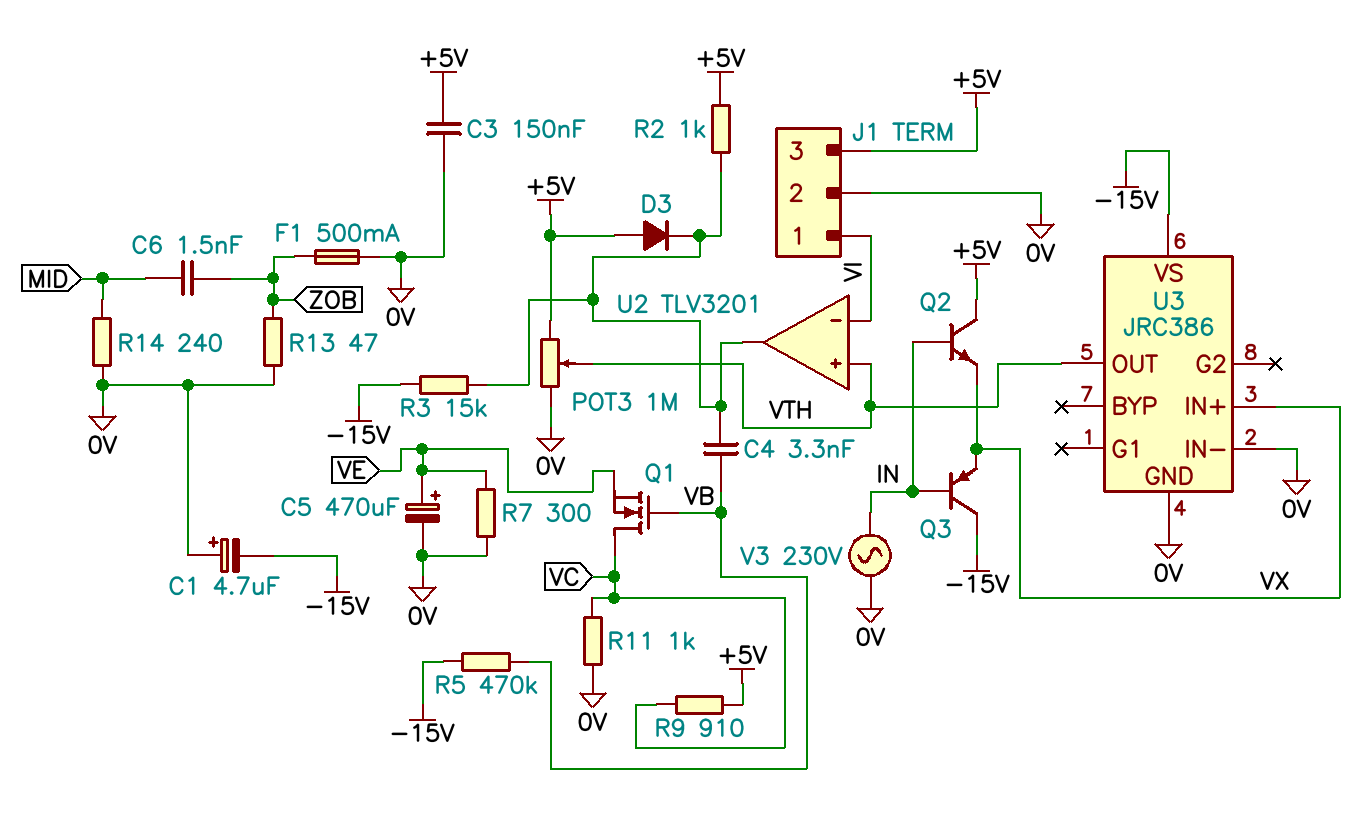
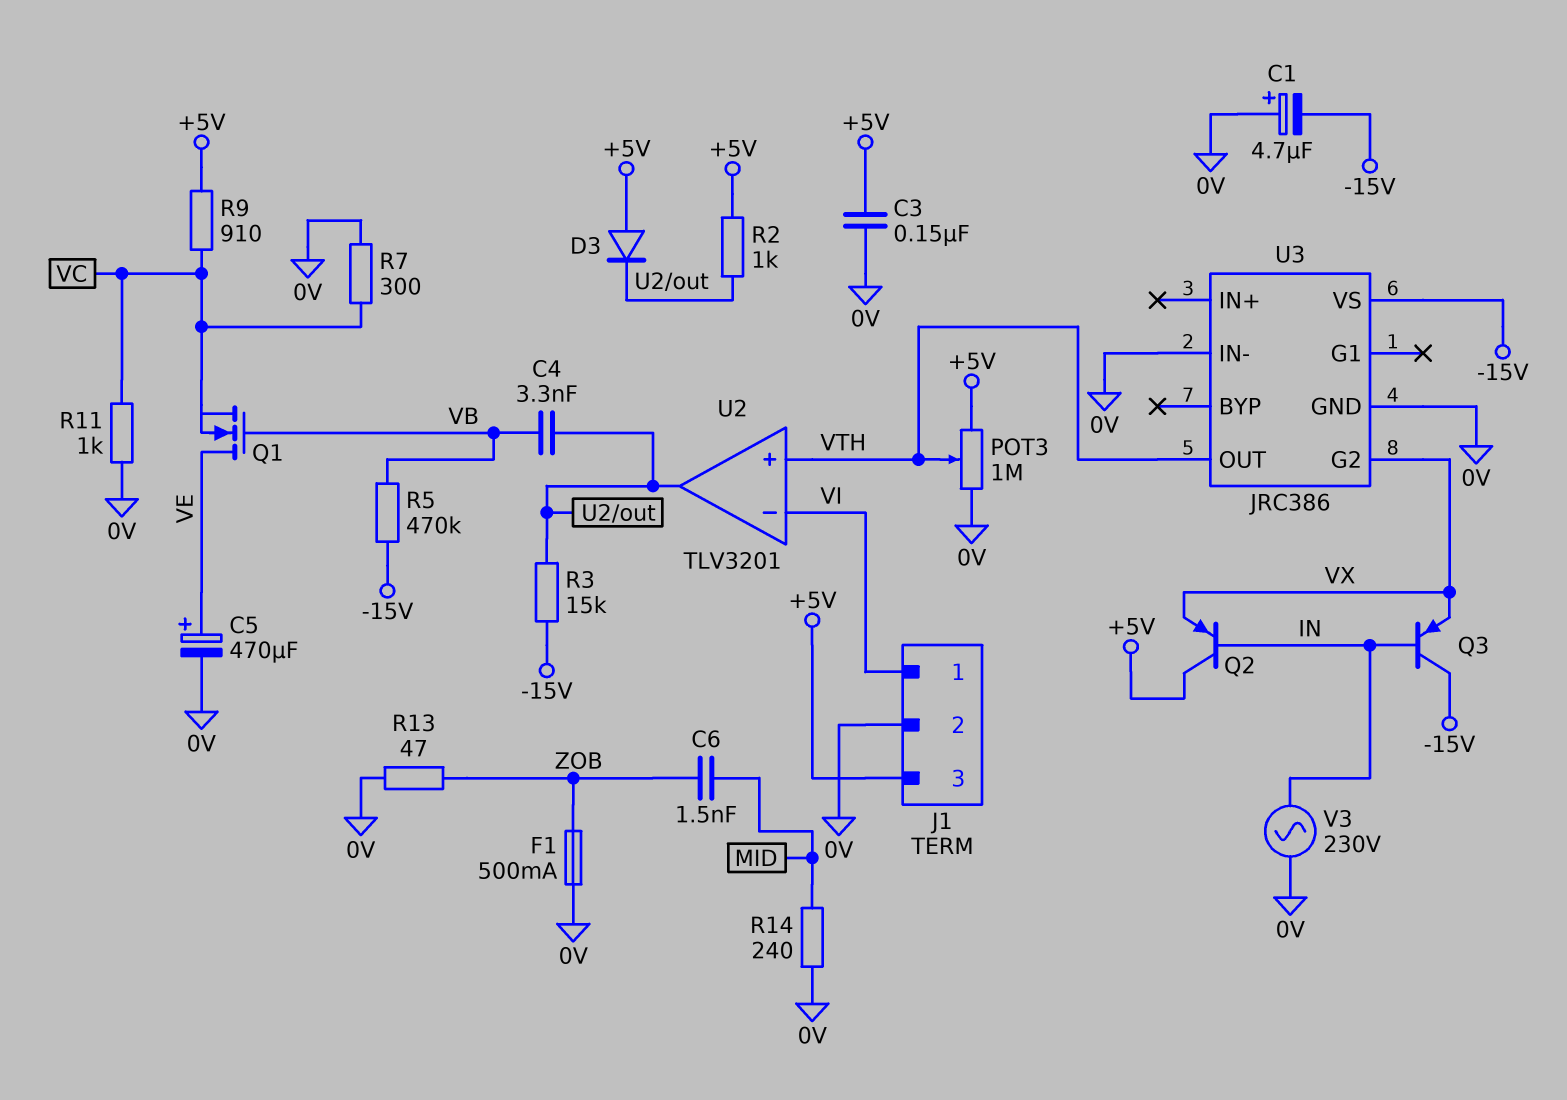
Q1: NMOS (G VB, D VC, S VE) -> NMOS (G VB, D VE, S VC)
Q2: NPN (B IN, C +5V, E VX) -> PNP (B IN, C +5V, E VX)
R7: 300 (0V, VE) -> 300 (0V, VC)
U3 pin G2: none -> VX
U3 pin IN+: VX -> none

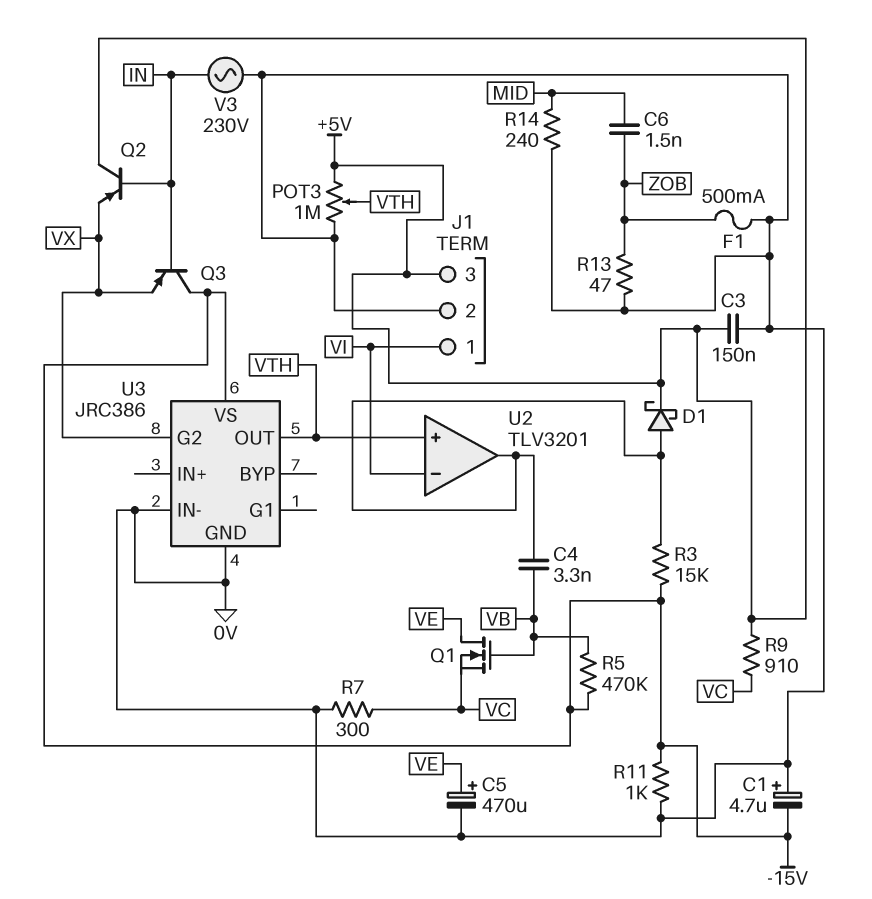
D1: none -> schottky (A U2/out, K +5V)
D3: diode (A +5V, K U2/out) -> none
R2: 1k (+5V, U2/out) -> none
R11: 1k (0V, VC) -> 1k (-15V, 0V)

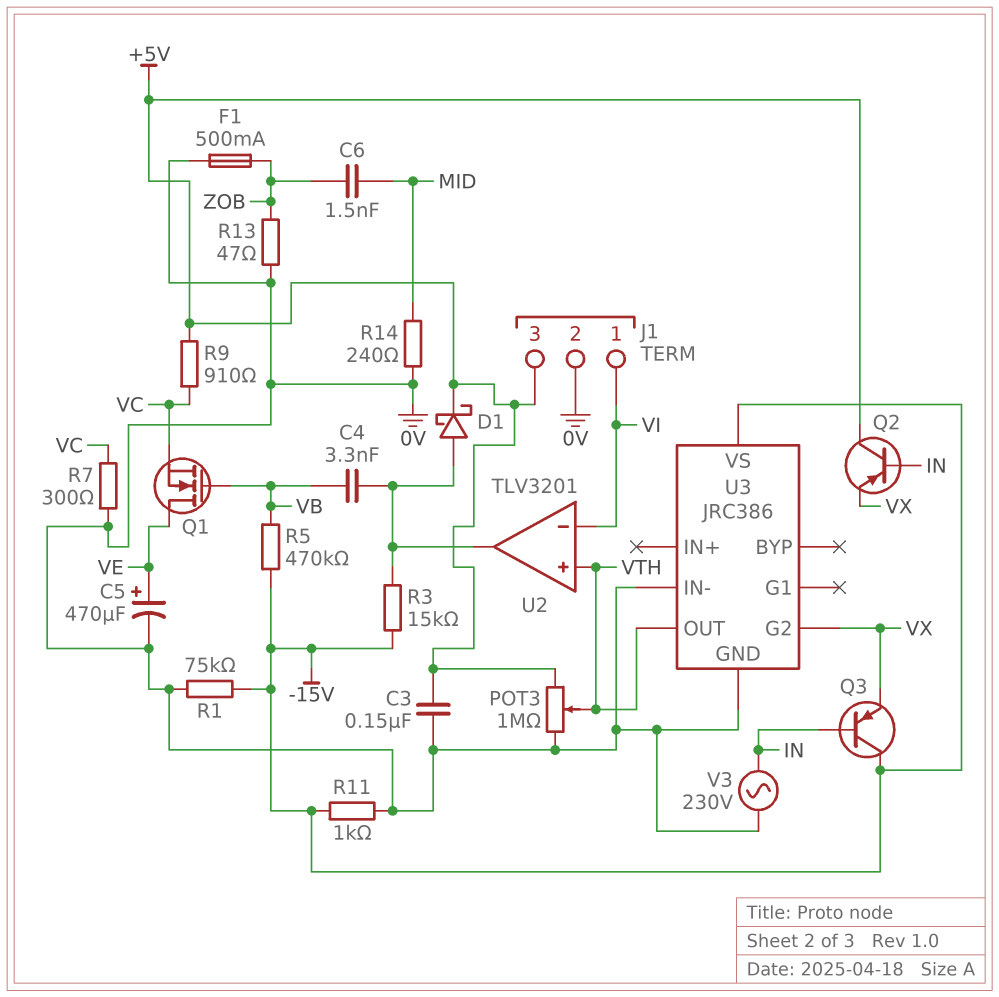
C1: 4.7uF (plus 0V, minus -15V) -> none
R1: none -> 75k (-15V, 0V)

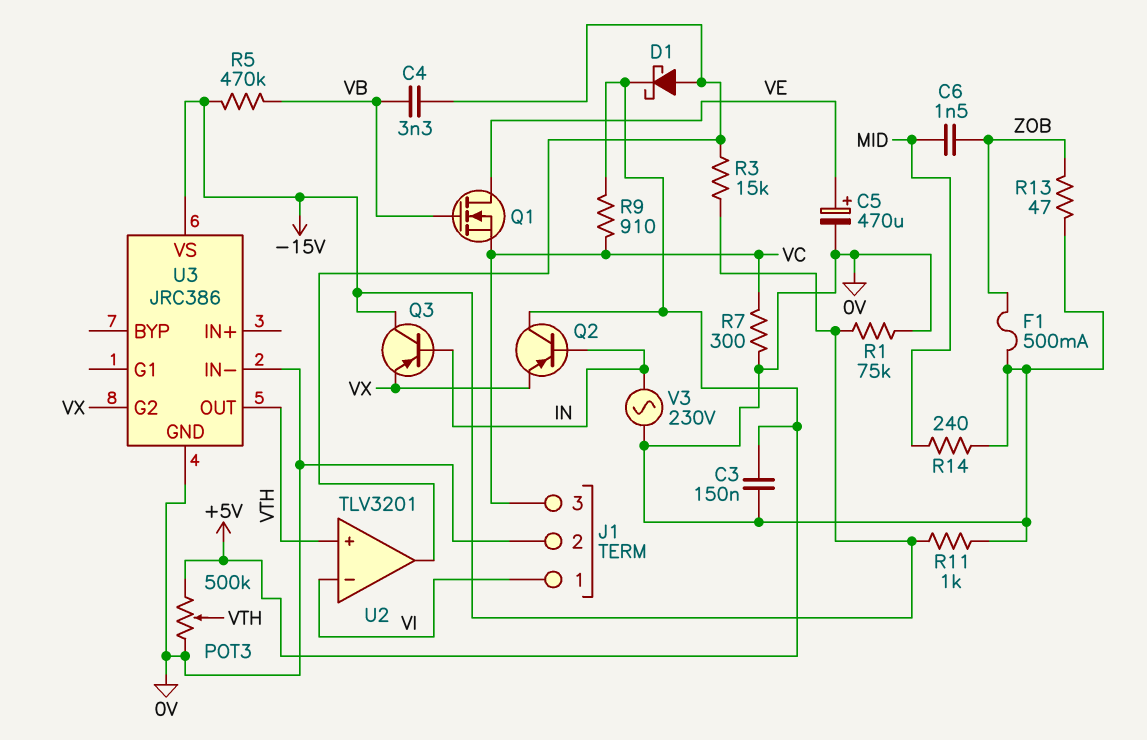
J1 pin 3: +5V -> VC
POT3: 1M (+5V, 0V, wiper VTH) -> 500k (+5V, 0V, wiper VTH)

